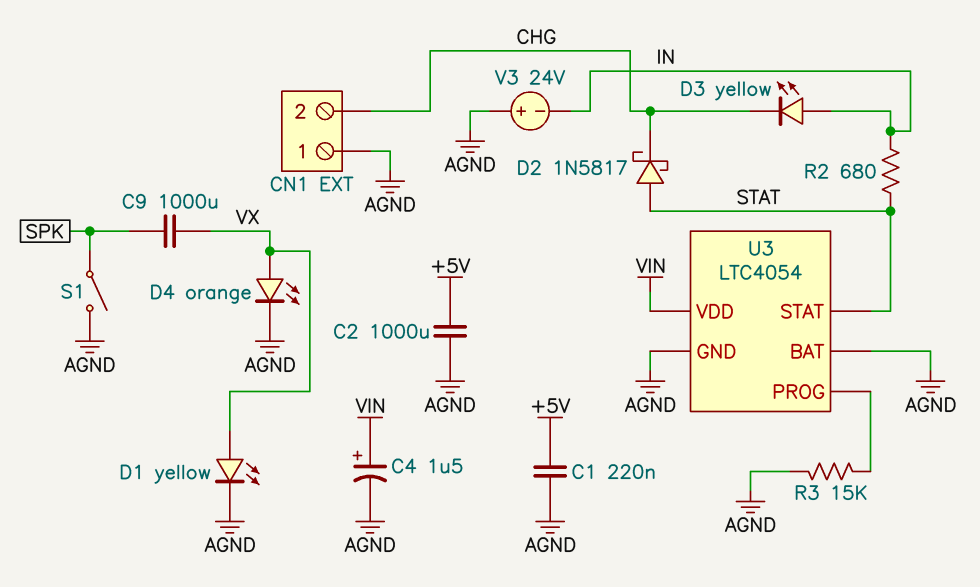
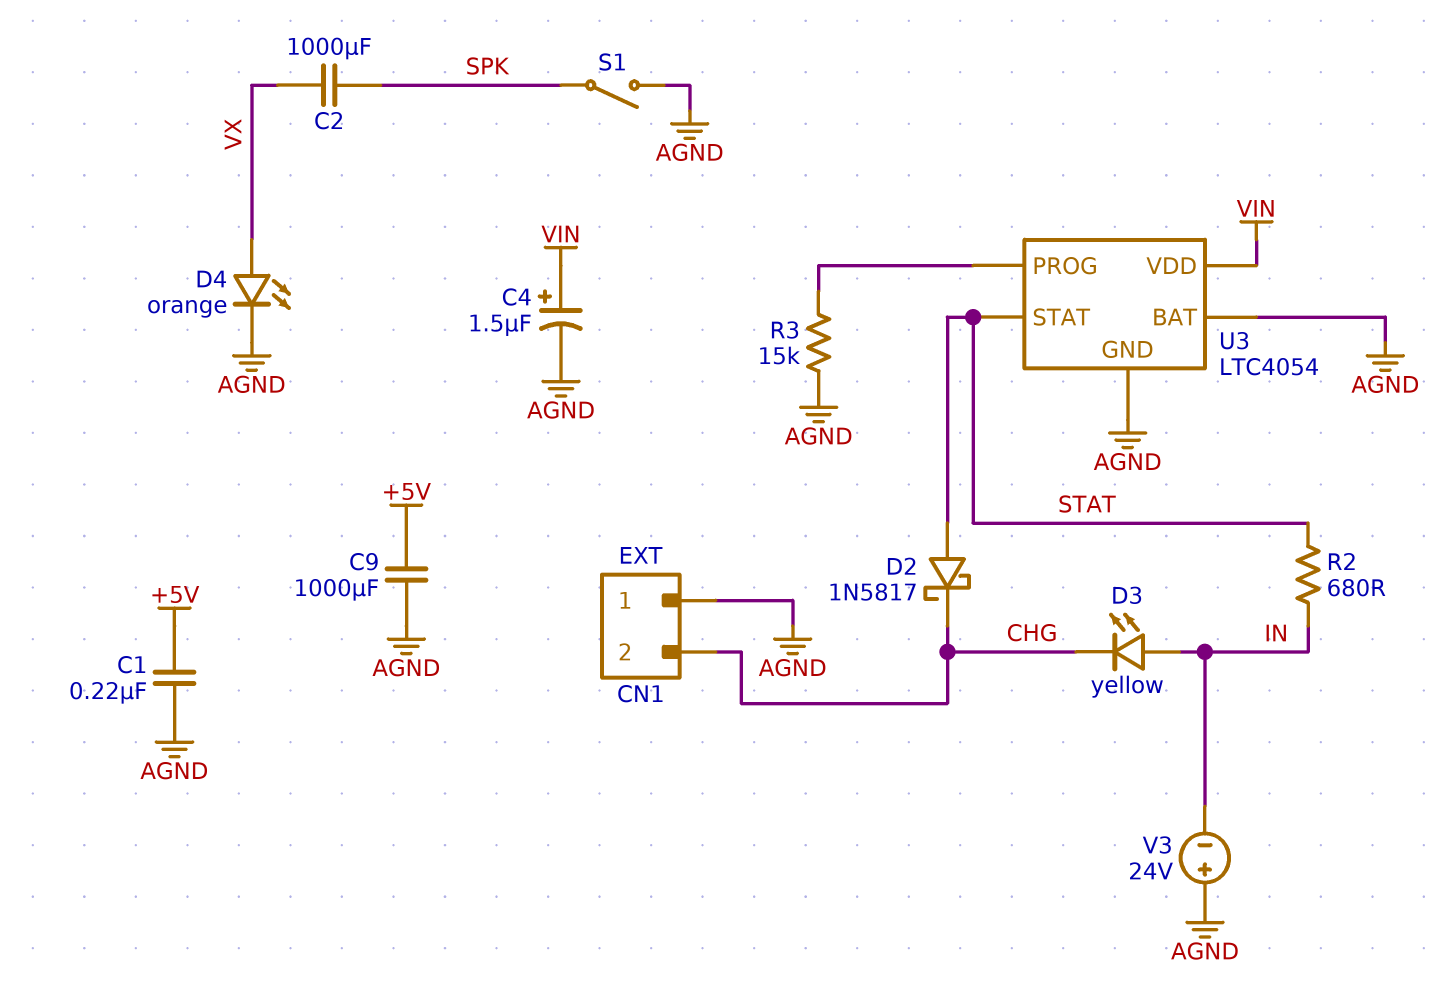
C2: 1000uF (+5V, AGND) -> 1000uF (SPK, VX)
C9: 1000uF (SPK, VX) -> 1000uF (+5V, AGND)
D1: LED yellow (A VX, K AGND) -> none

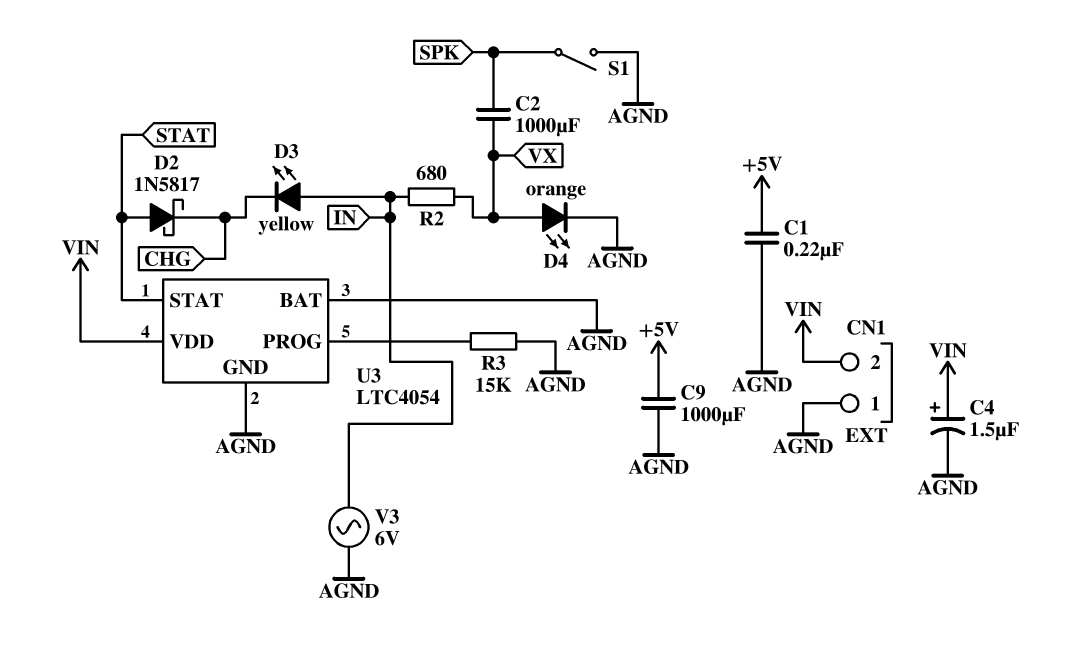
CN1 pin 2: CHG -> VIN
R2: 680 (IN, STAT) -> 680 (IN, VX)
V3: 24V (plus AGND, minus IN) -> AC 6V (AGND, IN)

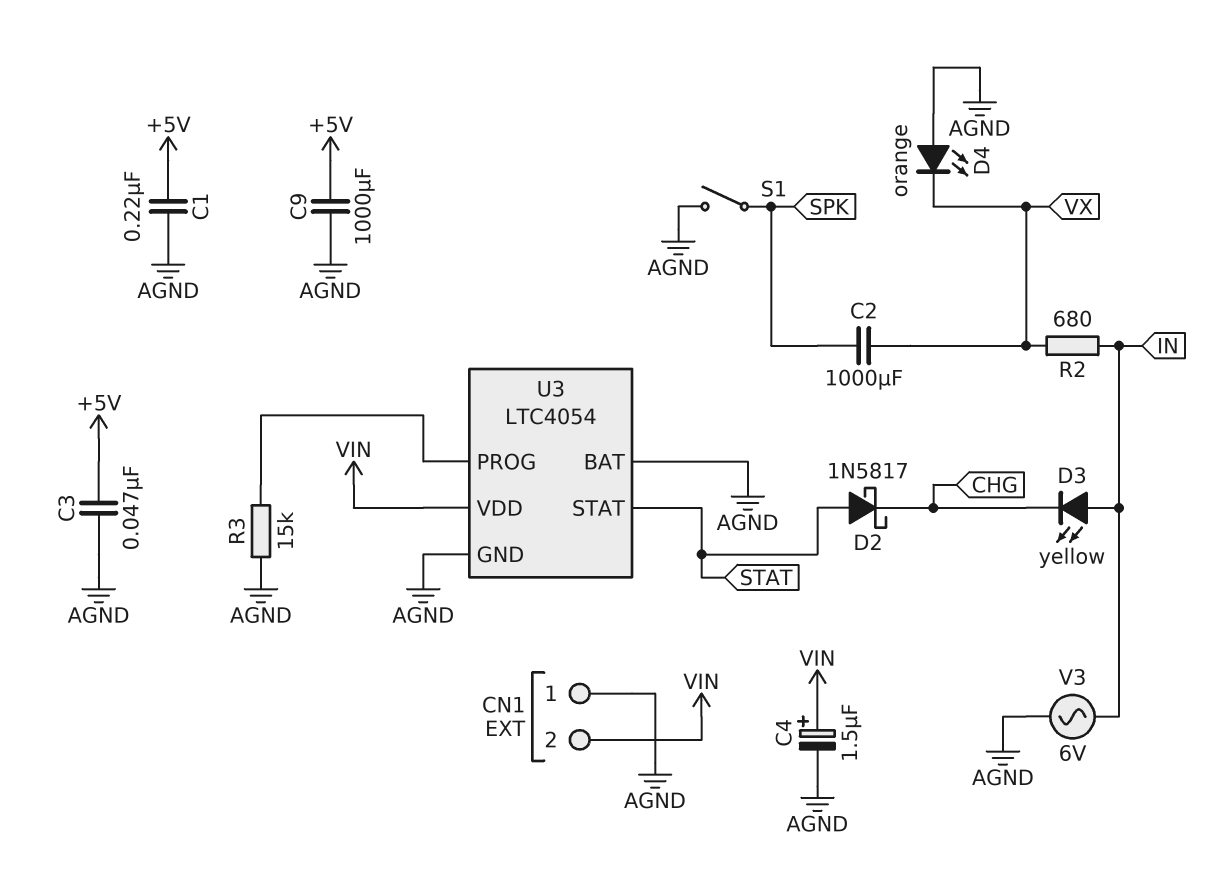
C3: none -> 47nF (+5V, AGND)
D4: LED orange (A VX, K AGND) -> LED orange (A AGND, K VX)

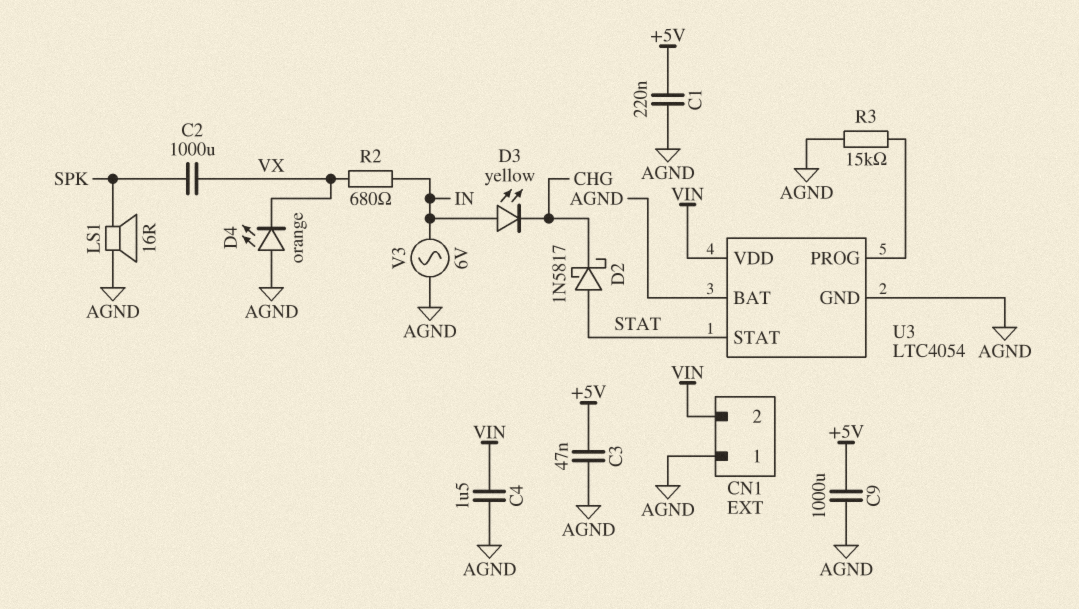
C4: 1.5uF (plus VIN, minus AGND) -> 1.5uF (AGND, VIN)
LS1: none -> speaker 16R (AGND, SPK)
S1: switch (AGND, SPK) -> none

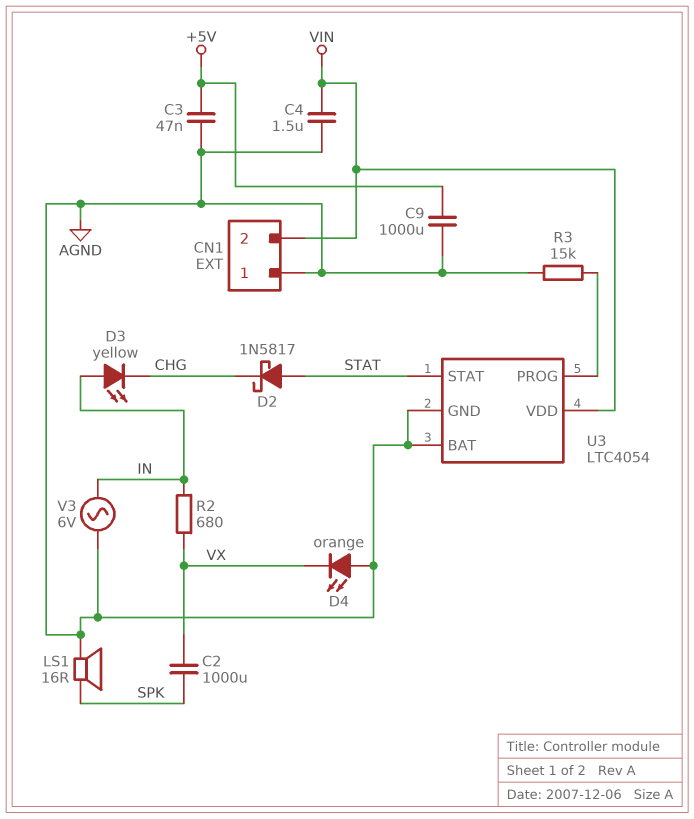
C1: 220nF (+5V, AGND) -> none

